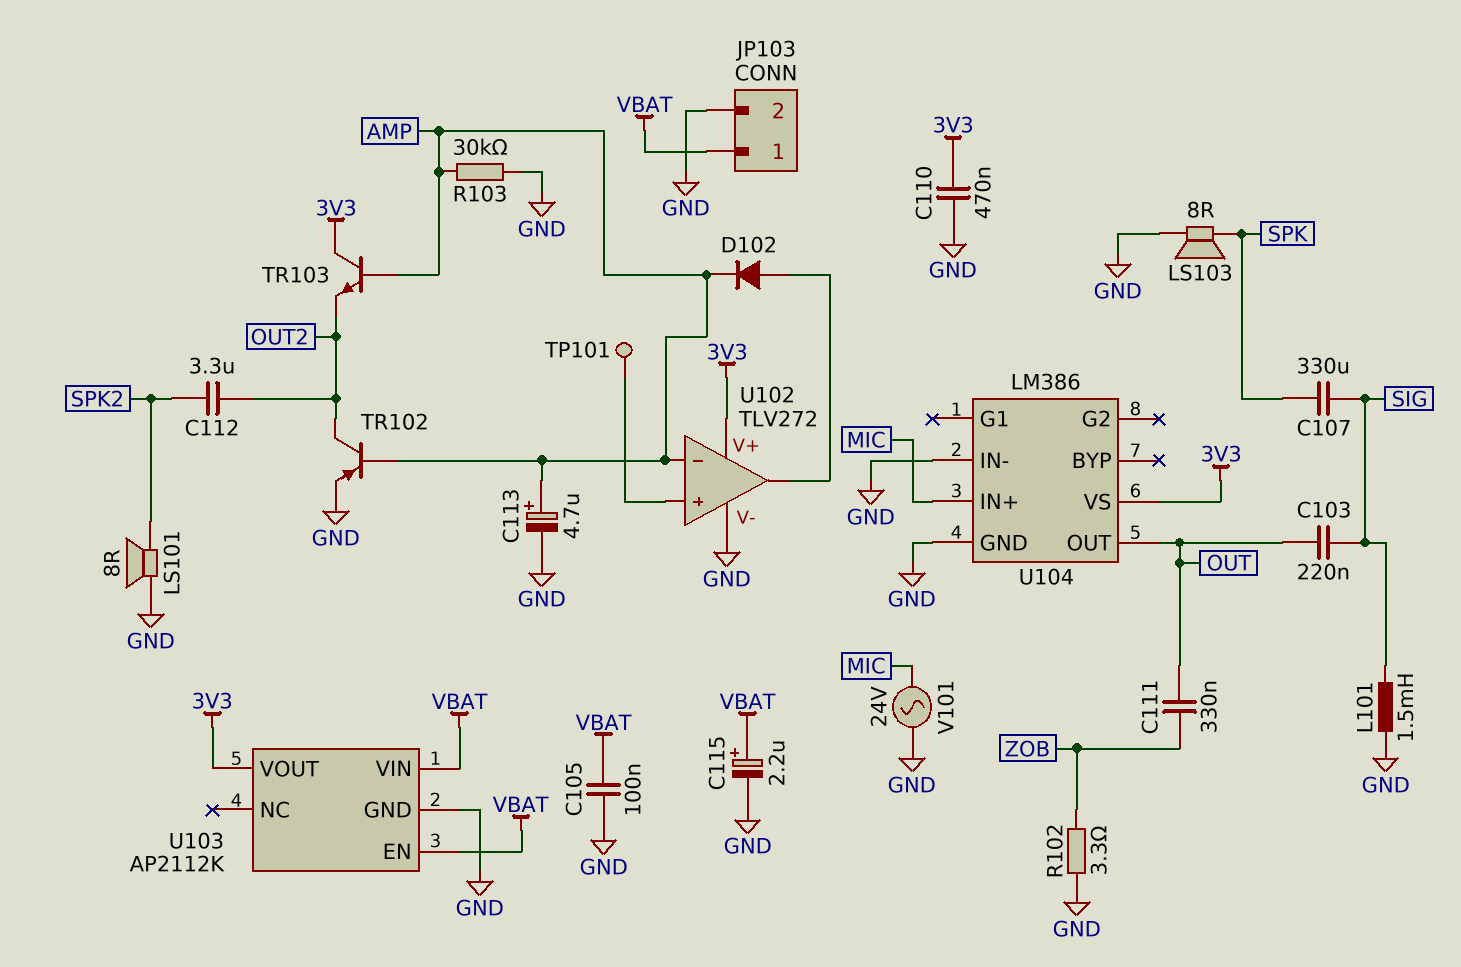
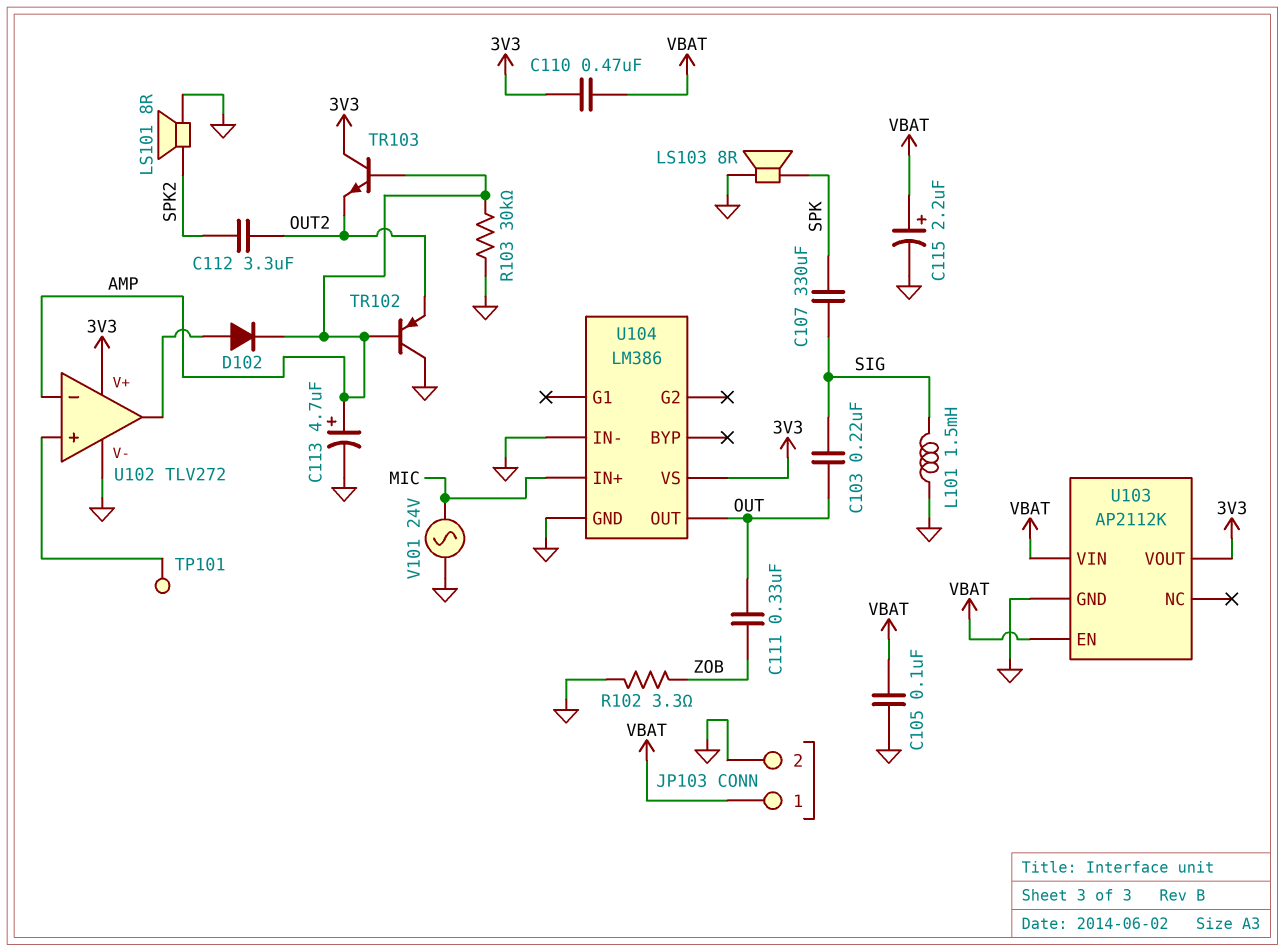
C110: 470nF (3V3, GND) -> 470nF (3V3, VBAT)
TR102: PNP (B AMP, C OUT2, E GND) -> PNP (B AMP, C GND, E OUT2)

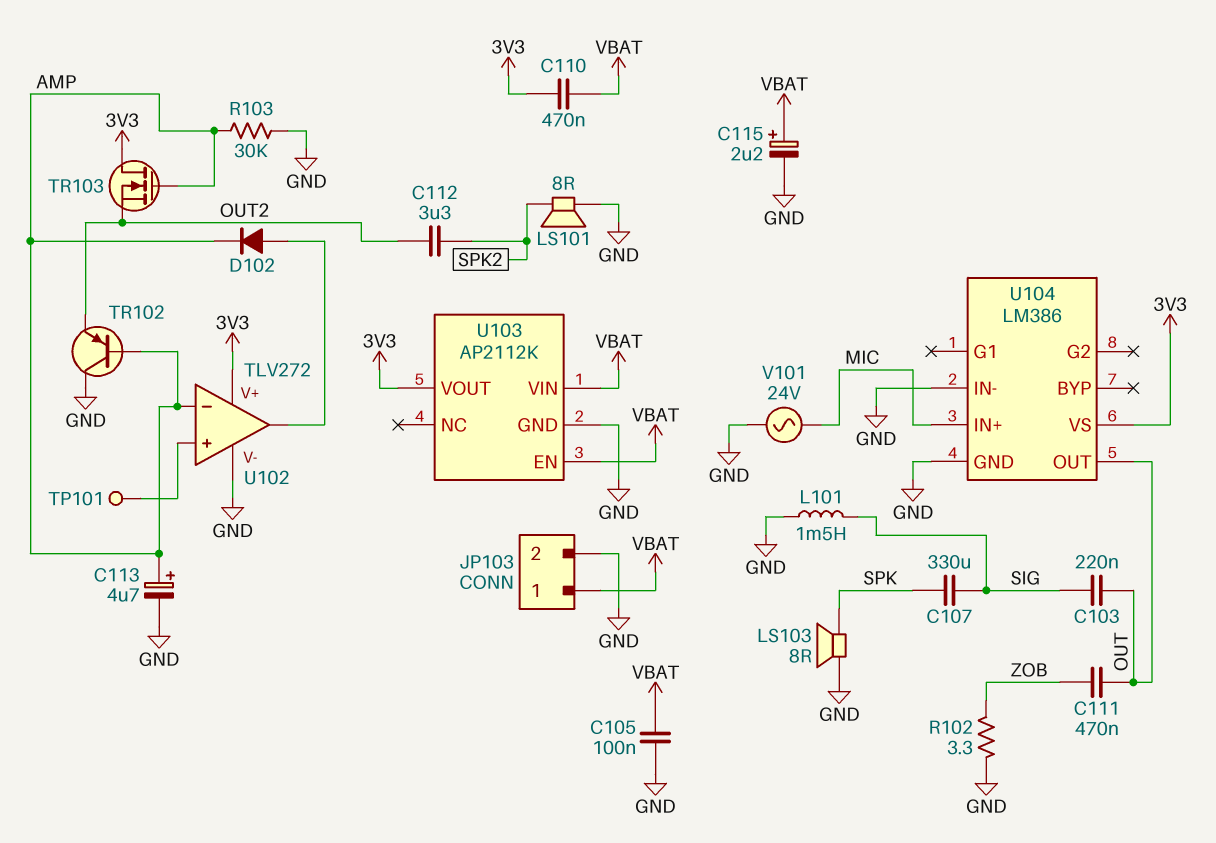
C111: 330nF (OUT, ZOB) -> 470nF (OUT, ZOB)
TR103: NPN (B AMP, C 3V3, E OUT2) -> NMOS (G AMP, D 3V3, S OUT2)

